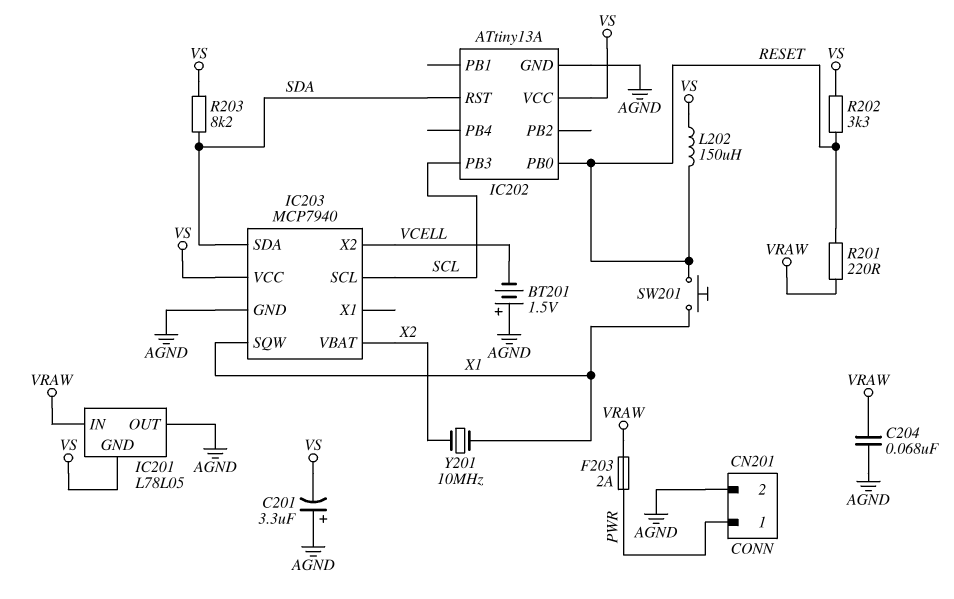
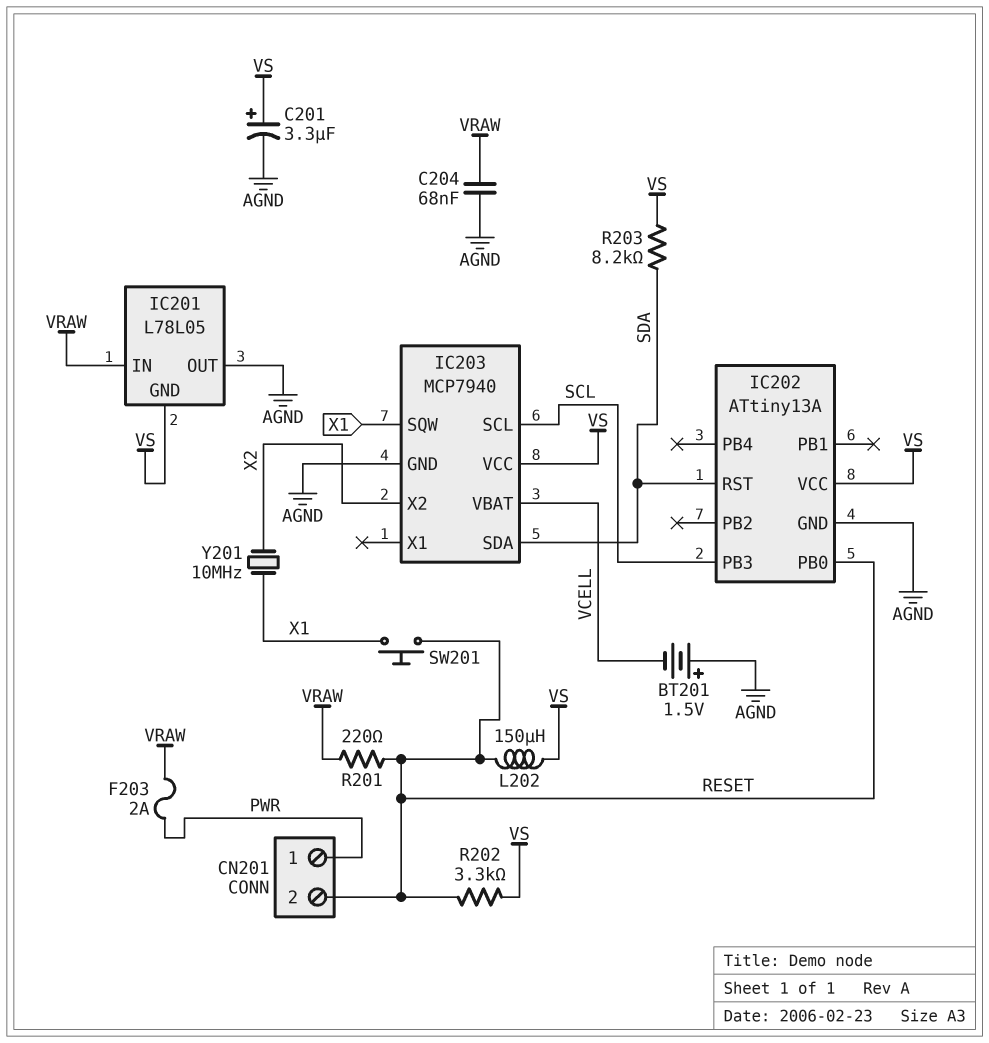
C201: 3.3uF (plus AGND, minus VS) -> 3.3uF (plus VS, minus AGND)
CN201 pin 2: AGND -> RESET
IC203 pin VBAT: X2 -> VCELL
IC203 pin X2: VCELL -> X2

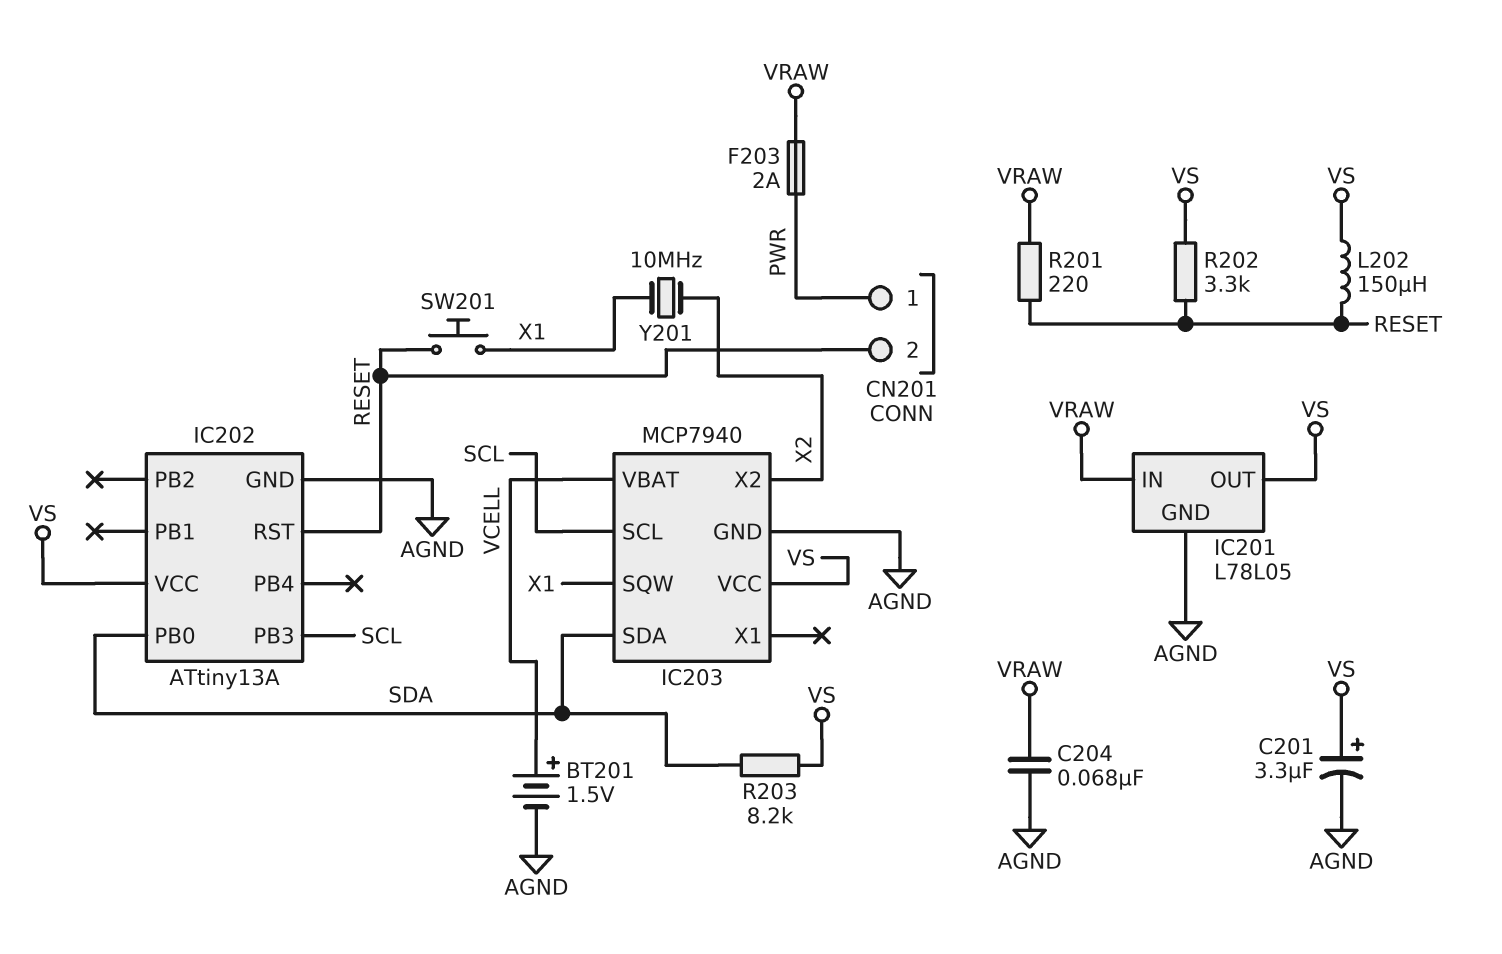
BT201: 1.5V (plus AGND, minus VCELL) -> 1.5V (plus VCELL, minus AGND)
IC201 pin GND: VS -> AGND
IC201 pin OUT: AGND -> VS
IC202 pin PB0: RESET -> SDA
IC202 pin RST: SDA -> RESET

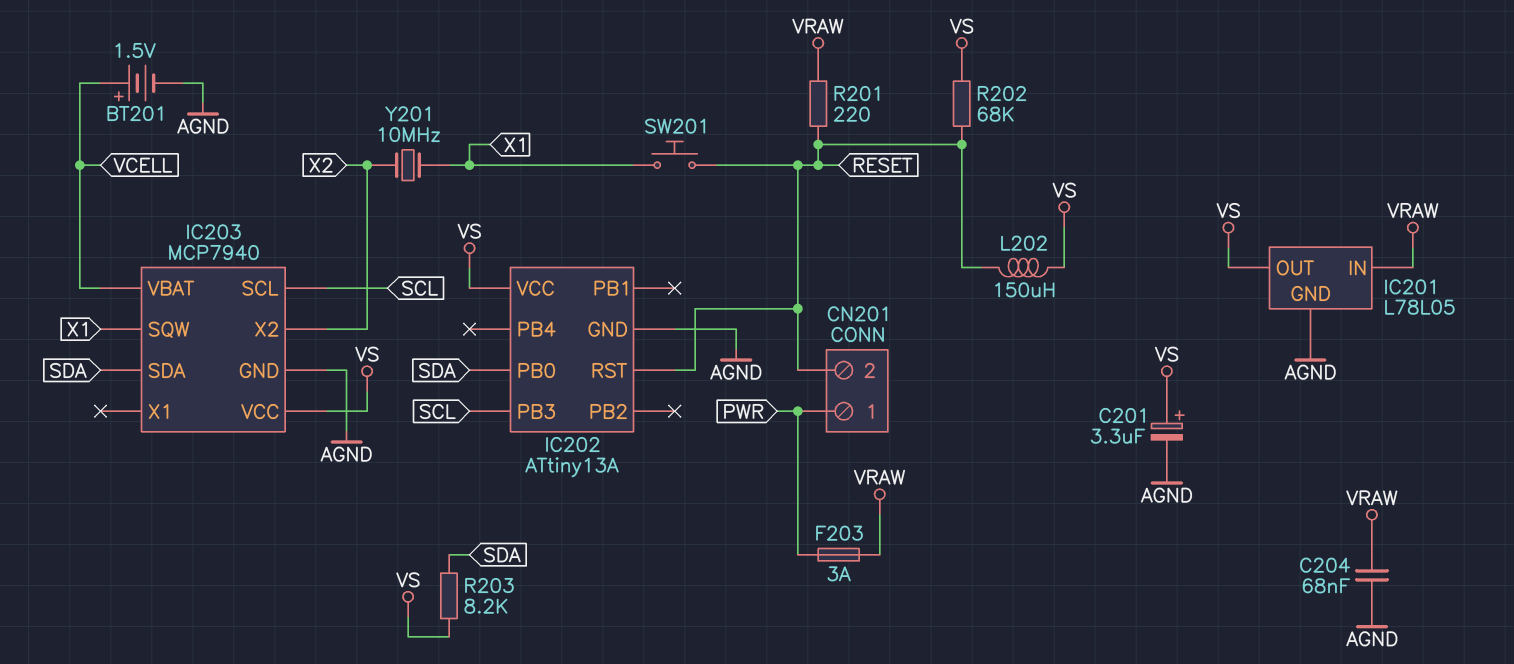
F203: 2A (PWR, VRAW) -> 3A (PWR, VRAW)
R202: 3.3k (RESET, VS) -> 68k (RESET, VS)

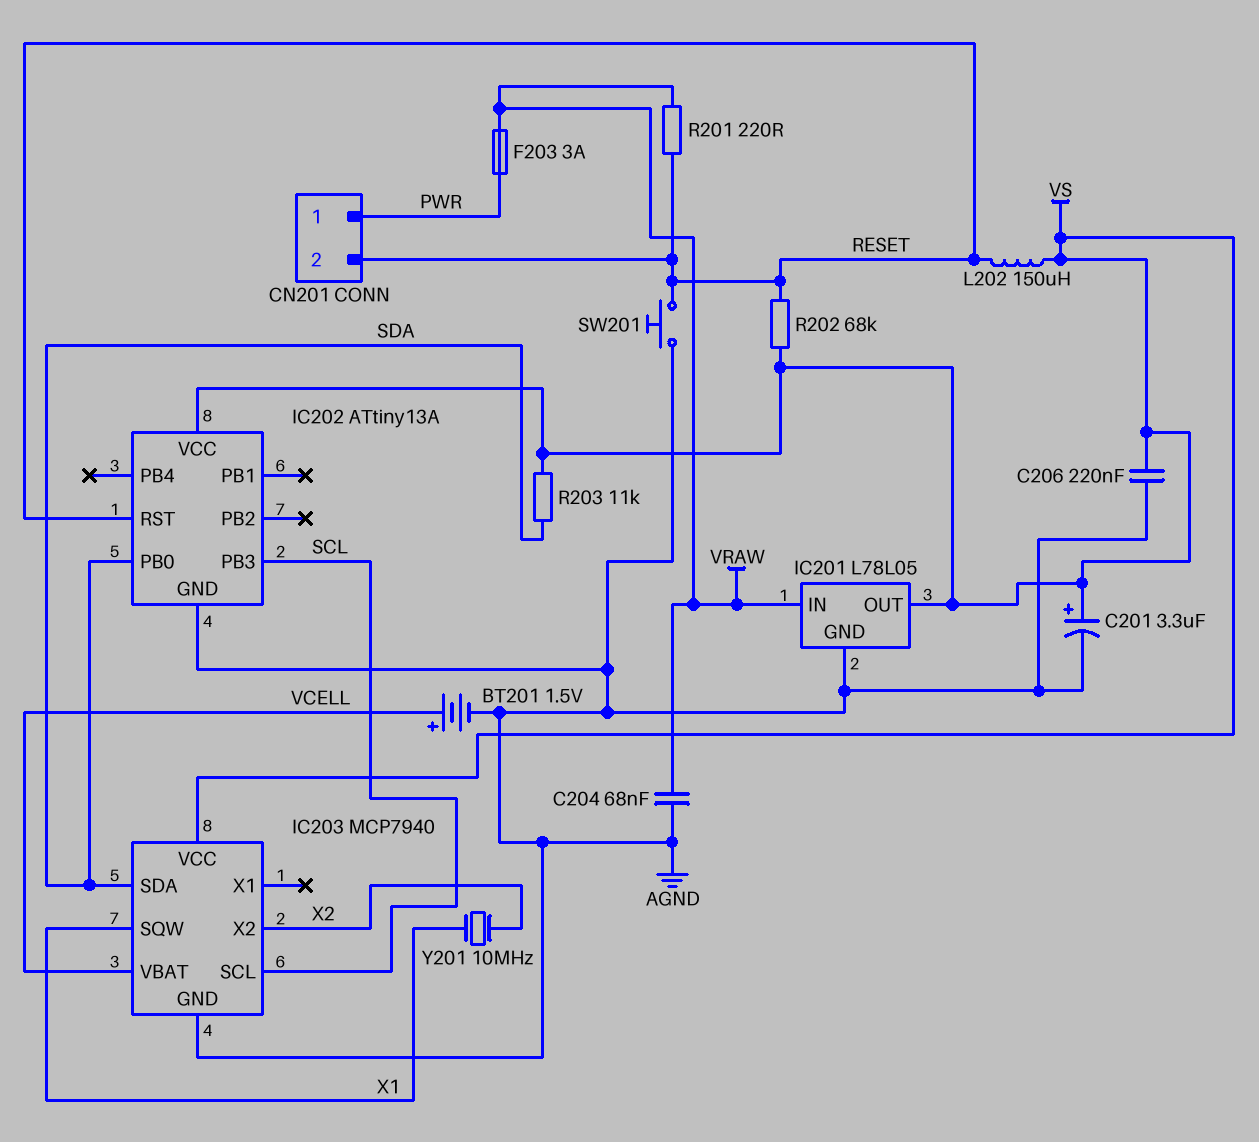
C206: none -> 220nF (AGND, VS)
R203: 8.2k (SDA, VS) -> 11k (SDA, VS)
SW201: button (RESET, X1) -> button (AGND, RESET)

